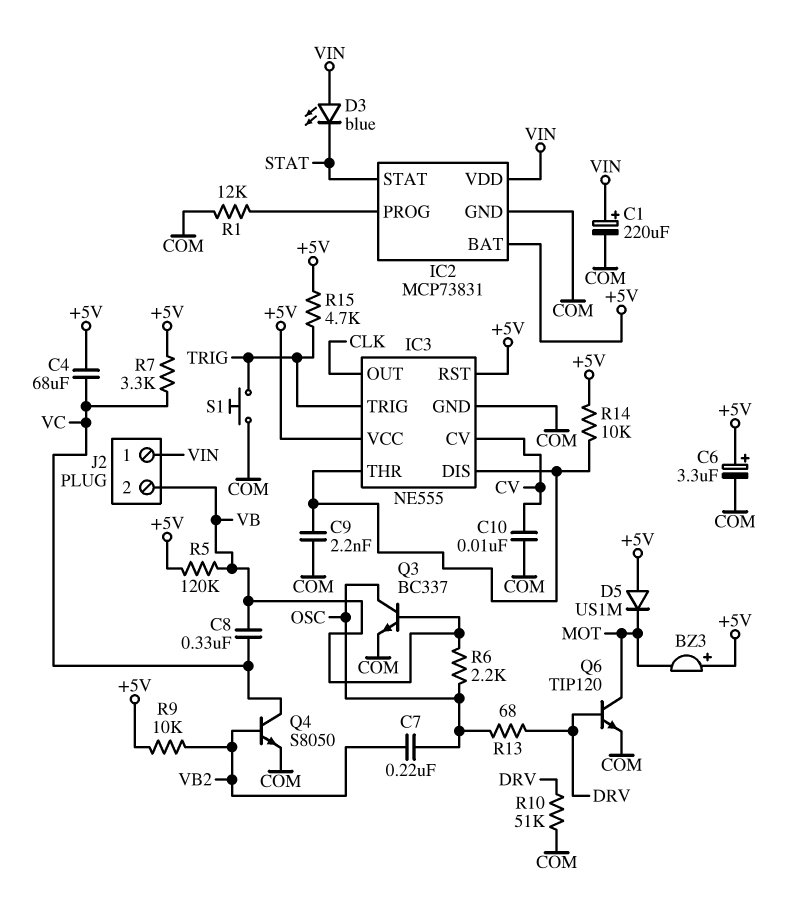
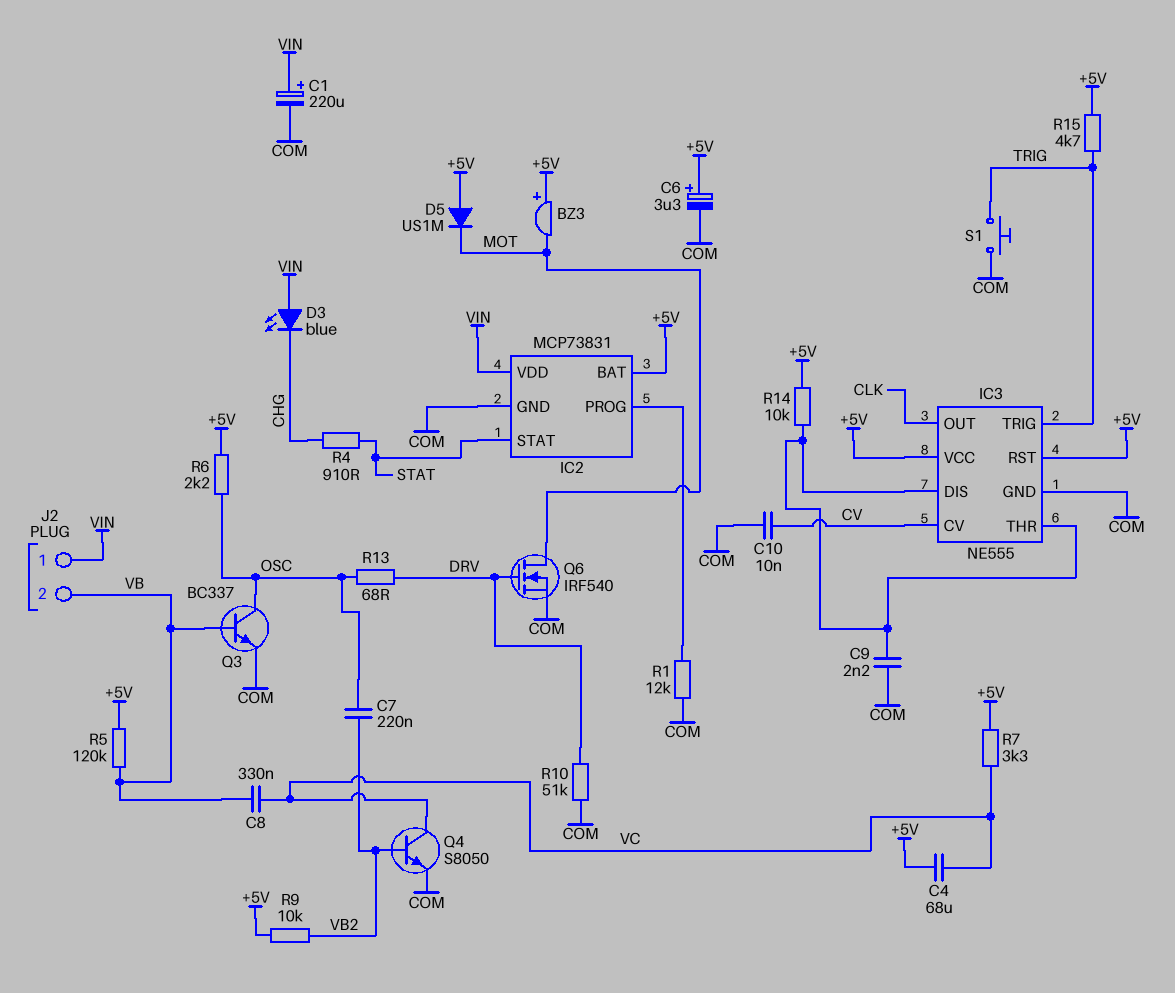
D3: LED blue (A VIN, K STAT) -> LED blue (A VIN, K CHG)
Q6: NPN TIP120 (B DRV, C MOT, E COM) -> NMOS IRF540 (G DRV, D MOT, S COM)
R4: none -> 910 (CHG, STAT)
R6: 2.2k (OSC, VB) -> 2.2k (+5V, OSC)

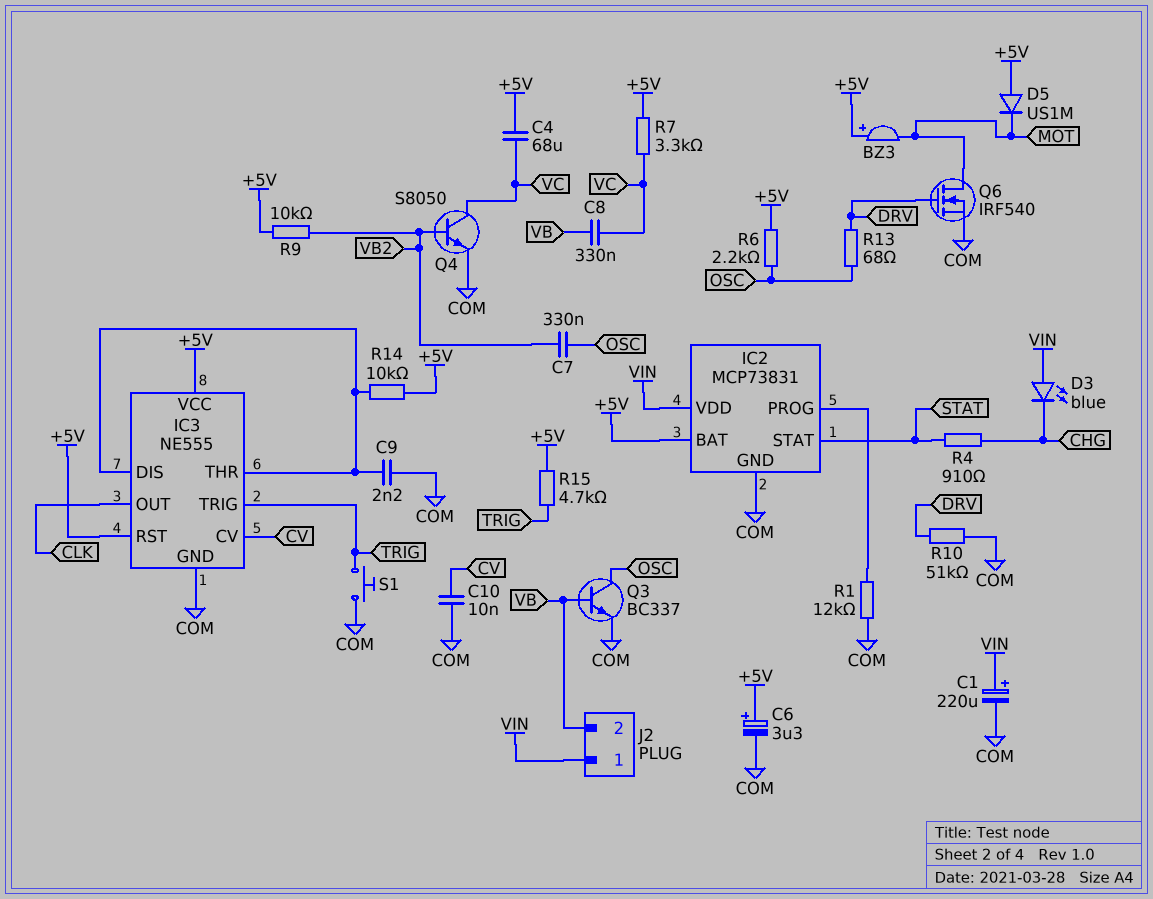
C7: 220nF (OSC, VB2) -> 330nF (OSC, VB2)
R5: 120k (+5V, VB) -> none

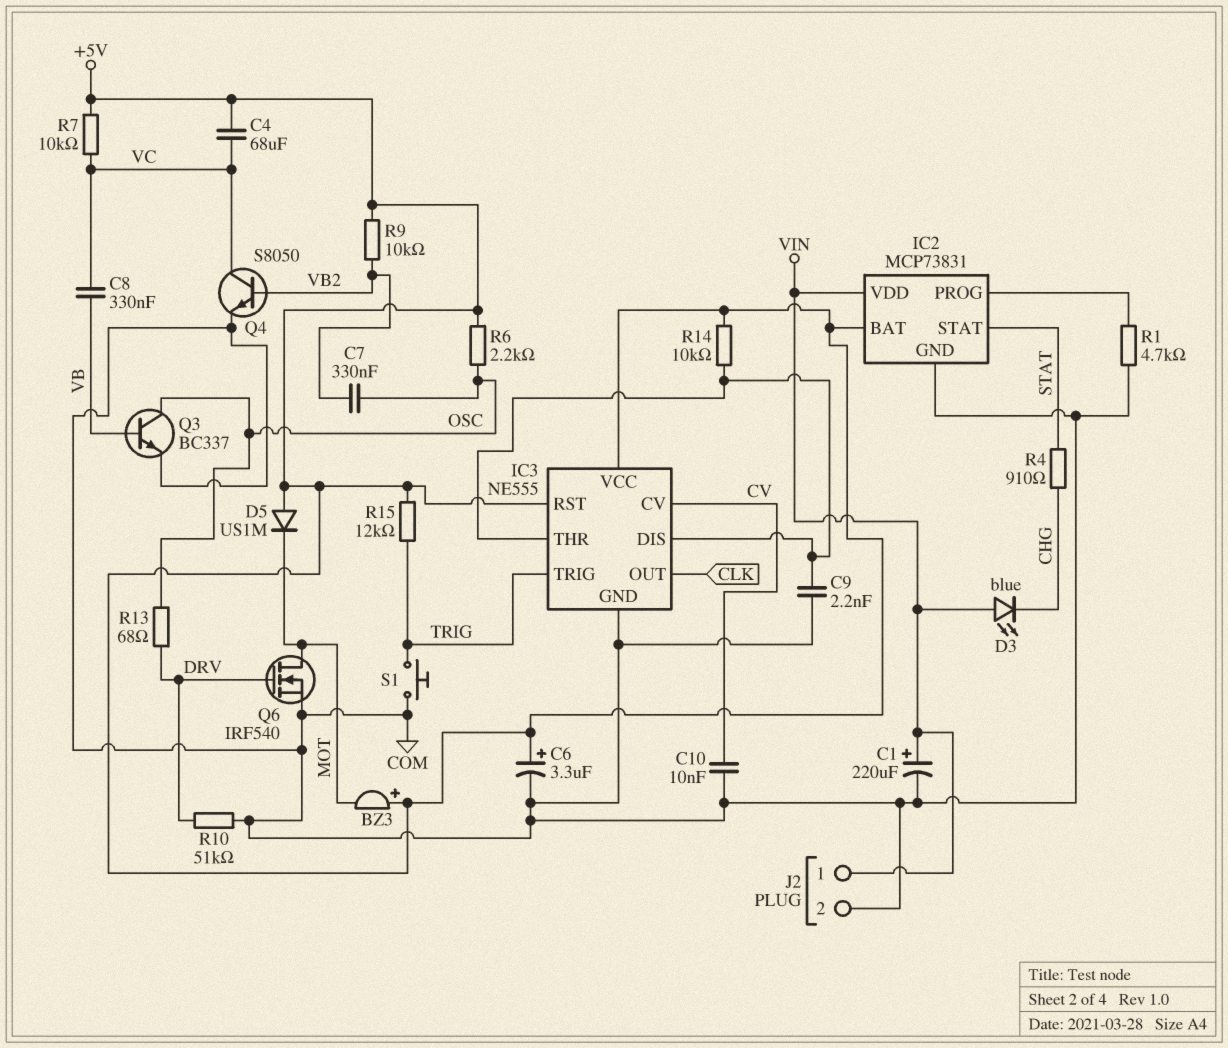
J2 pin 2: VB -> COM
R1: 12k (COM, IC2/PROG) -> 4.7k (COM, IC2/PROG)
R7: 3.3k (+5V, VC) -> 10k (+5V, VC)
R15: 4.7k (+5V, TRIG) -> 12k (+5V, TRIG)

